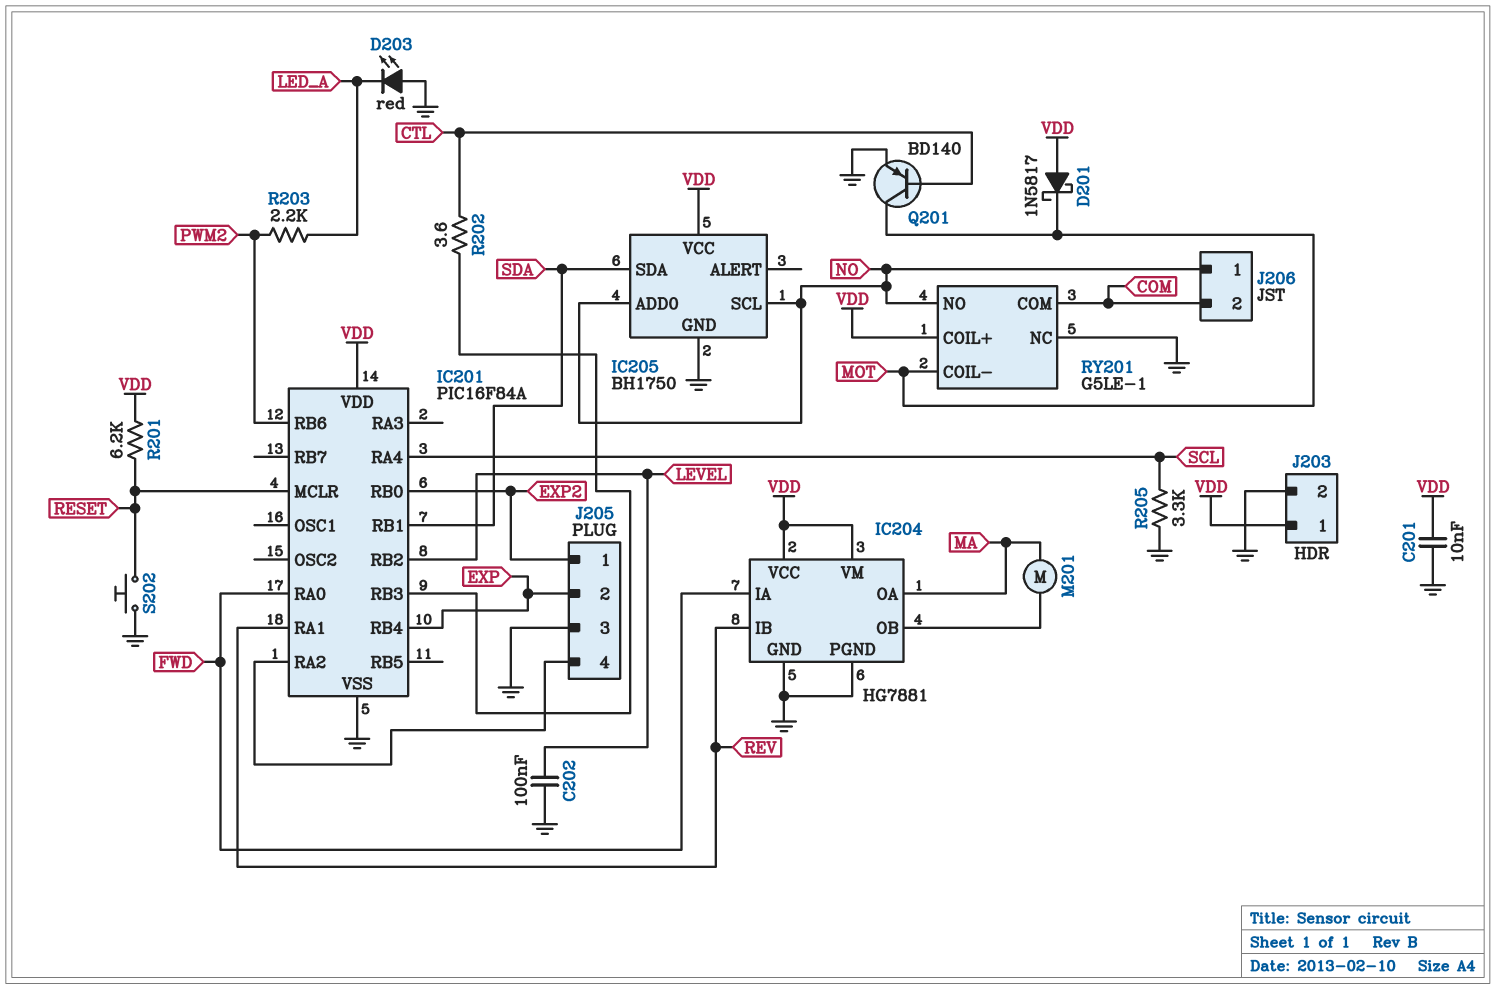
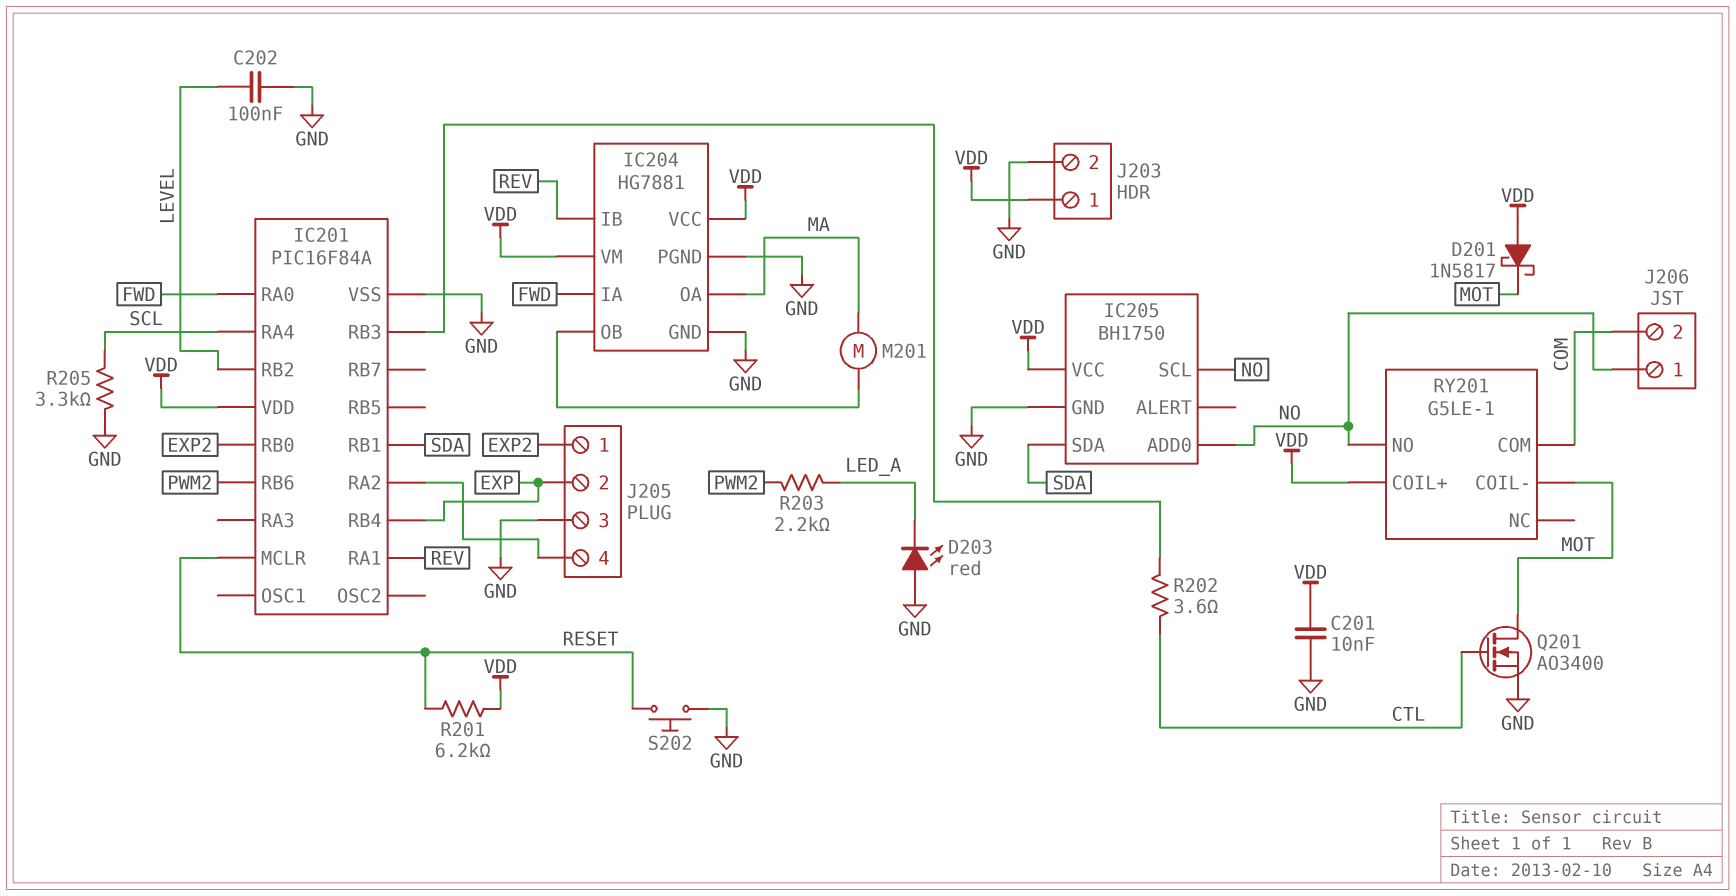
Q201: PNP BD140 (B CTL, C MOT, E GND) -> NMOS AO3400 (G CTL, D MOT, S GND)
RY201 pin NC: GND -> none

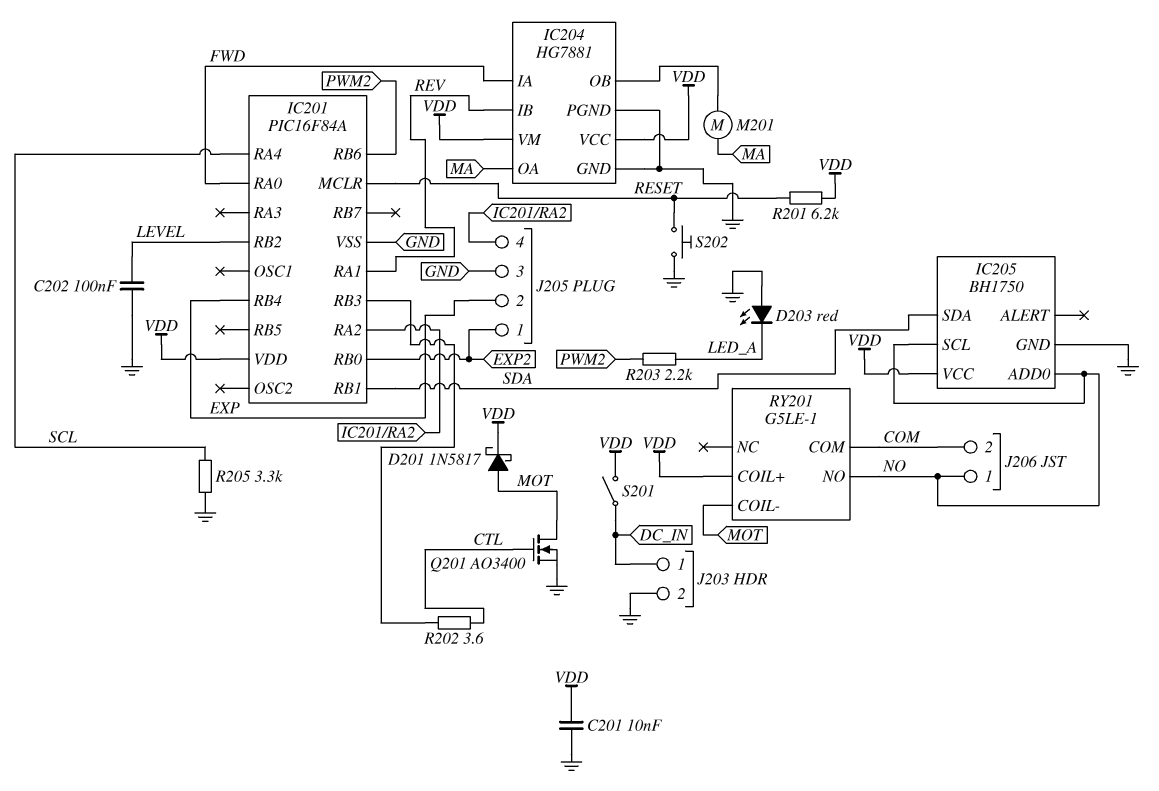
D201: schottky 1N5817 (A VDD, K MOT) -> schottky 1N5817 (A MOT, K VDD)
J203 pin 1: VDD -> DC_IN
S201: none -> switch (DC_IN, VDD)

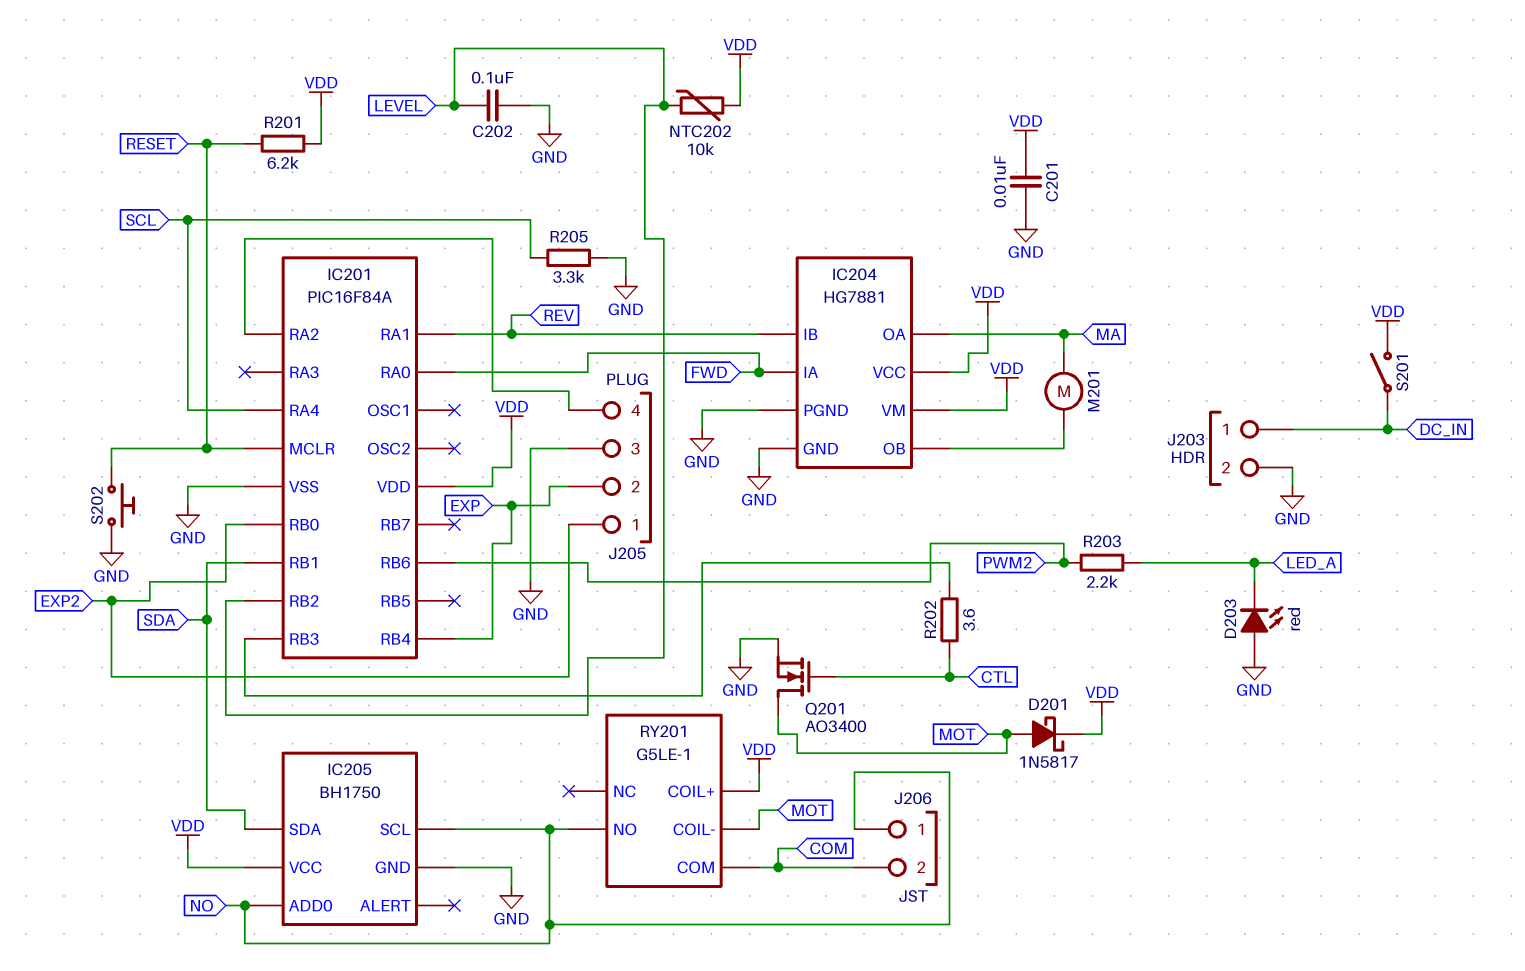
NTC202: none -> 10k (LEVEL, VDD)

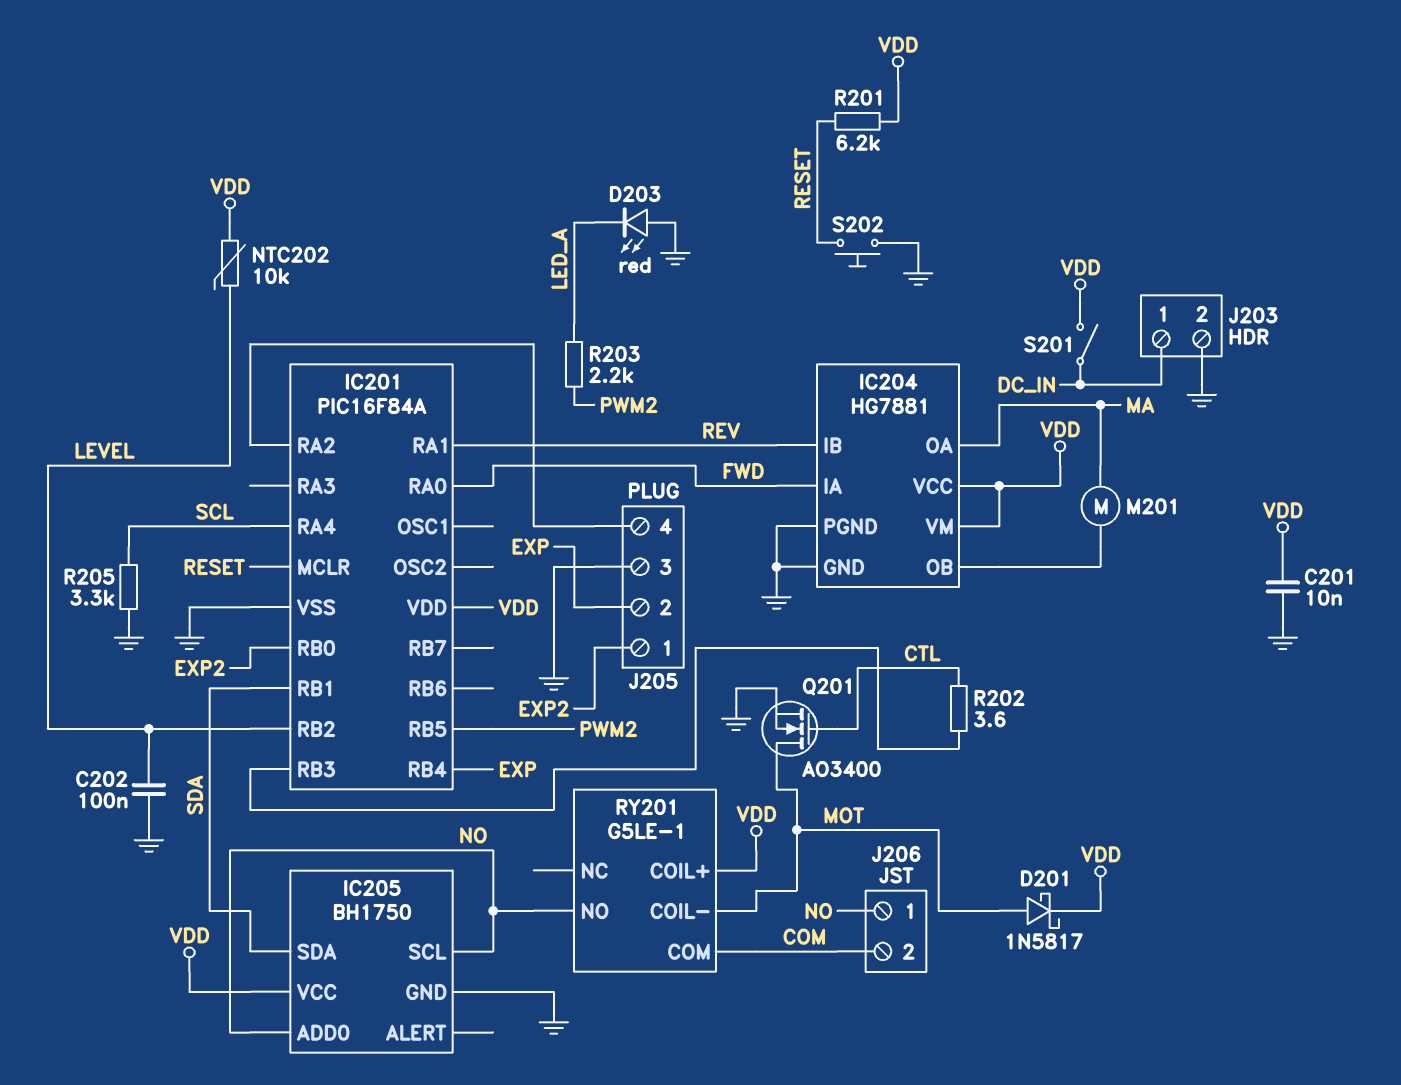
IC201 pin RB5: none -> PWM2
IC201 pin RB6: PWM2 -> none

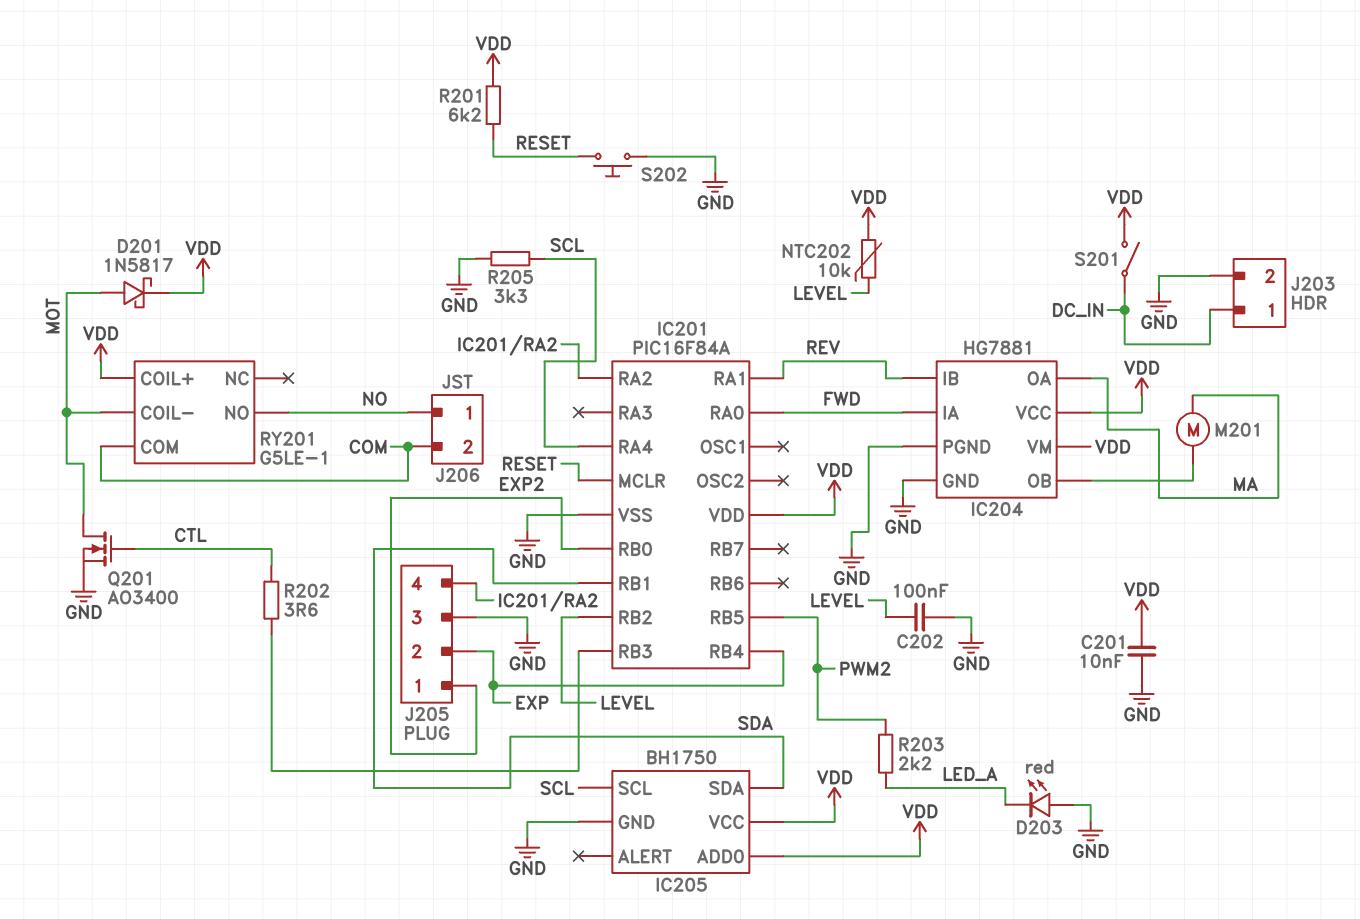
IC205 pin ADD0: NO -> VDD
IC205 pin SCL: NO -> SCL

